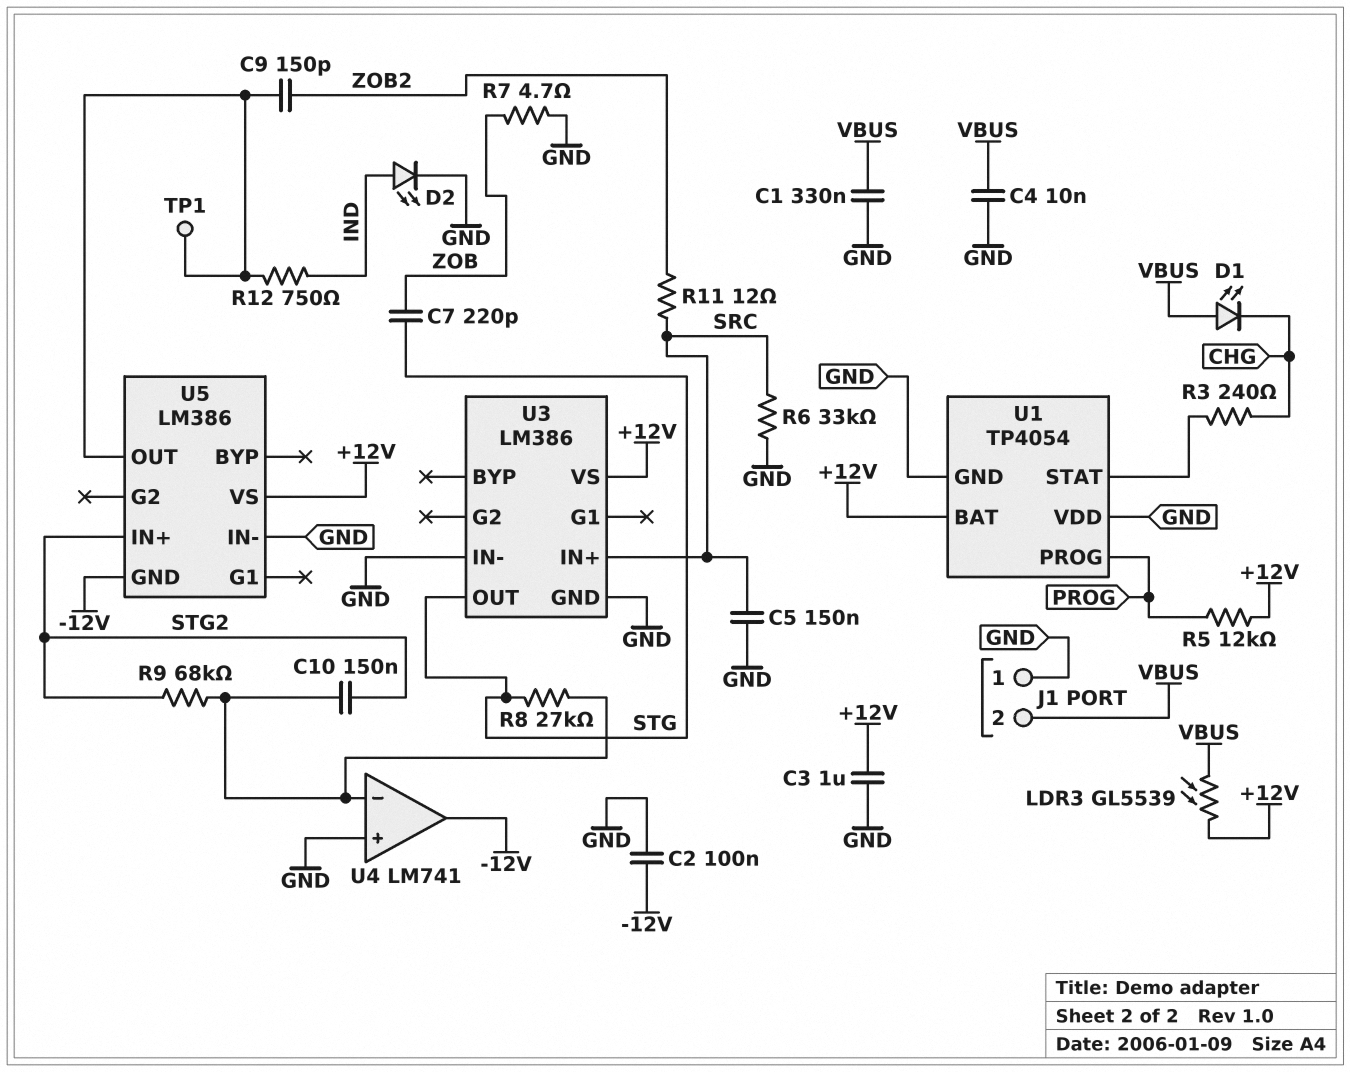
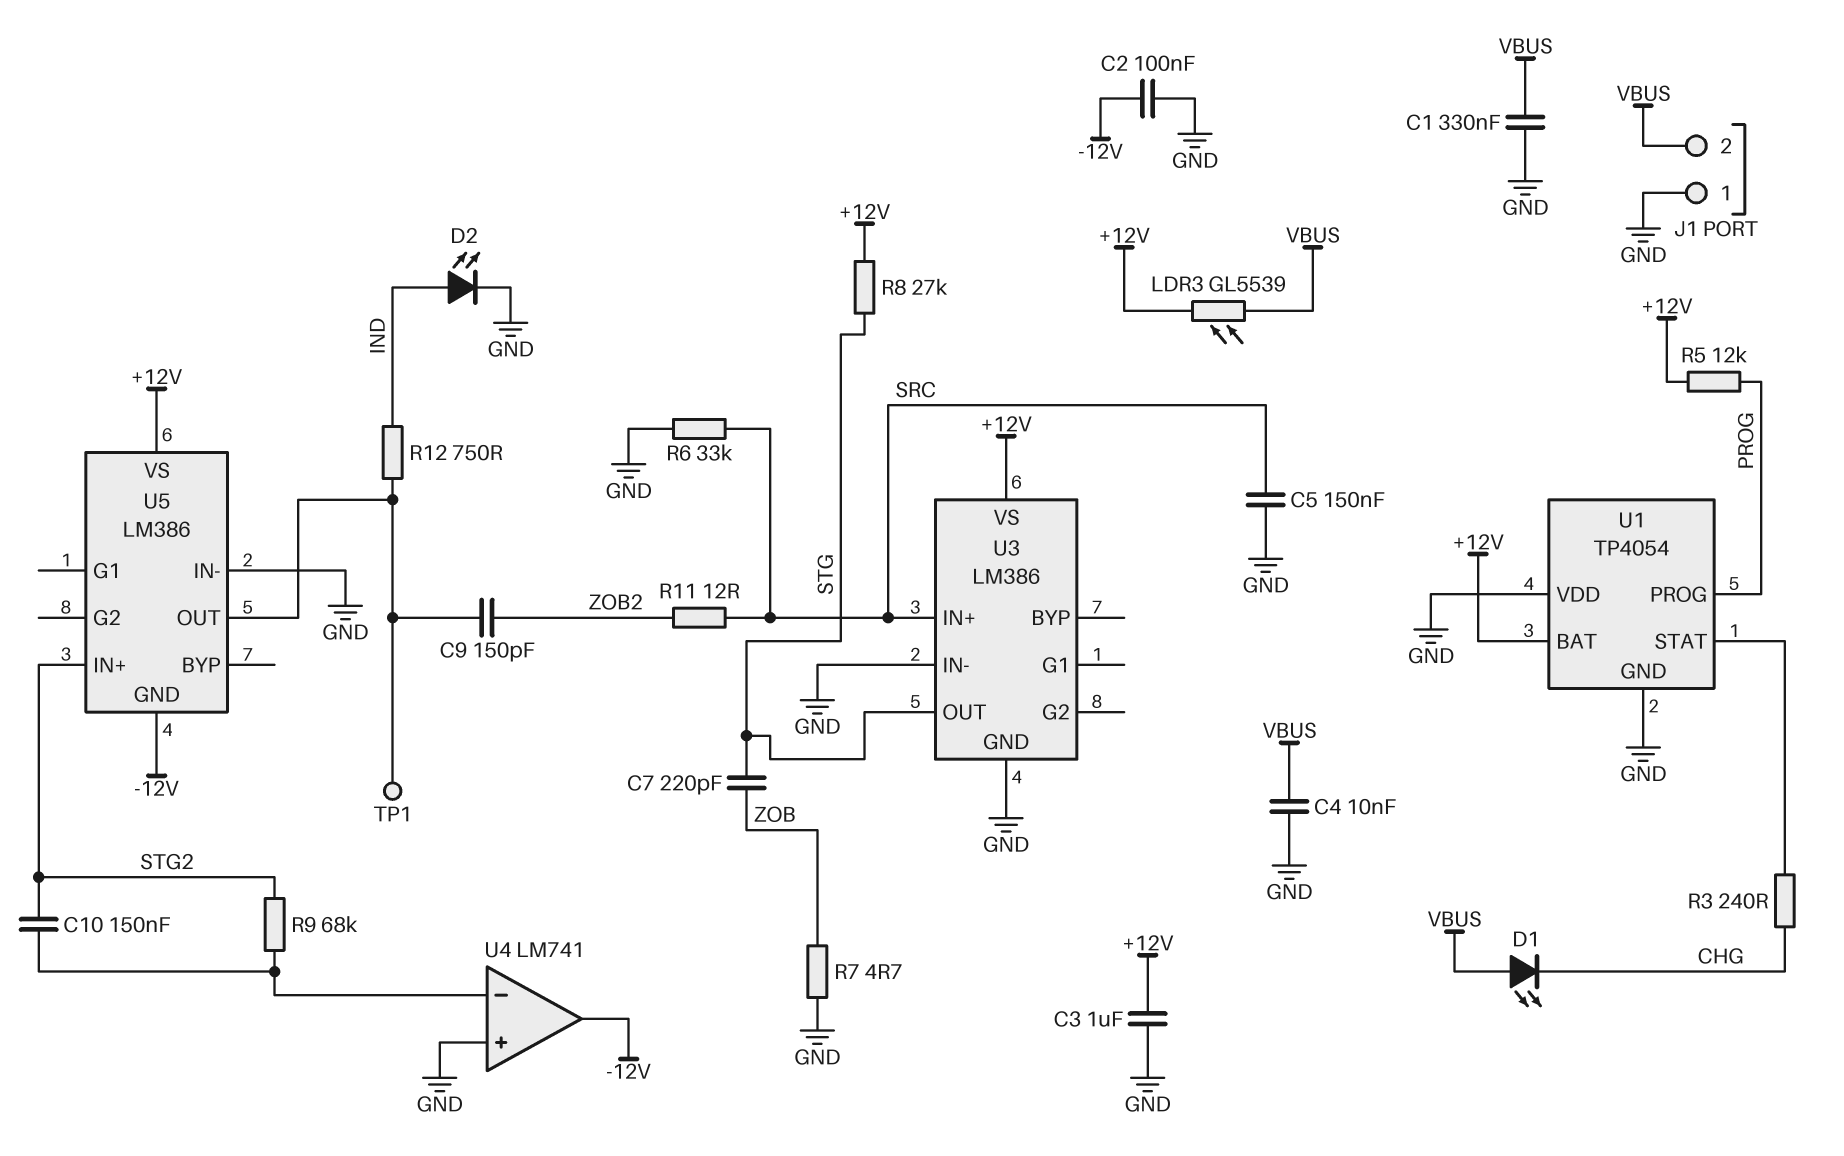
R8: 27k (STG, U4/in-) -> 27k (+12V, STG)

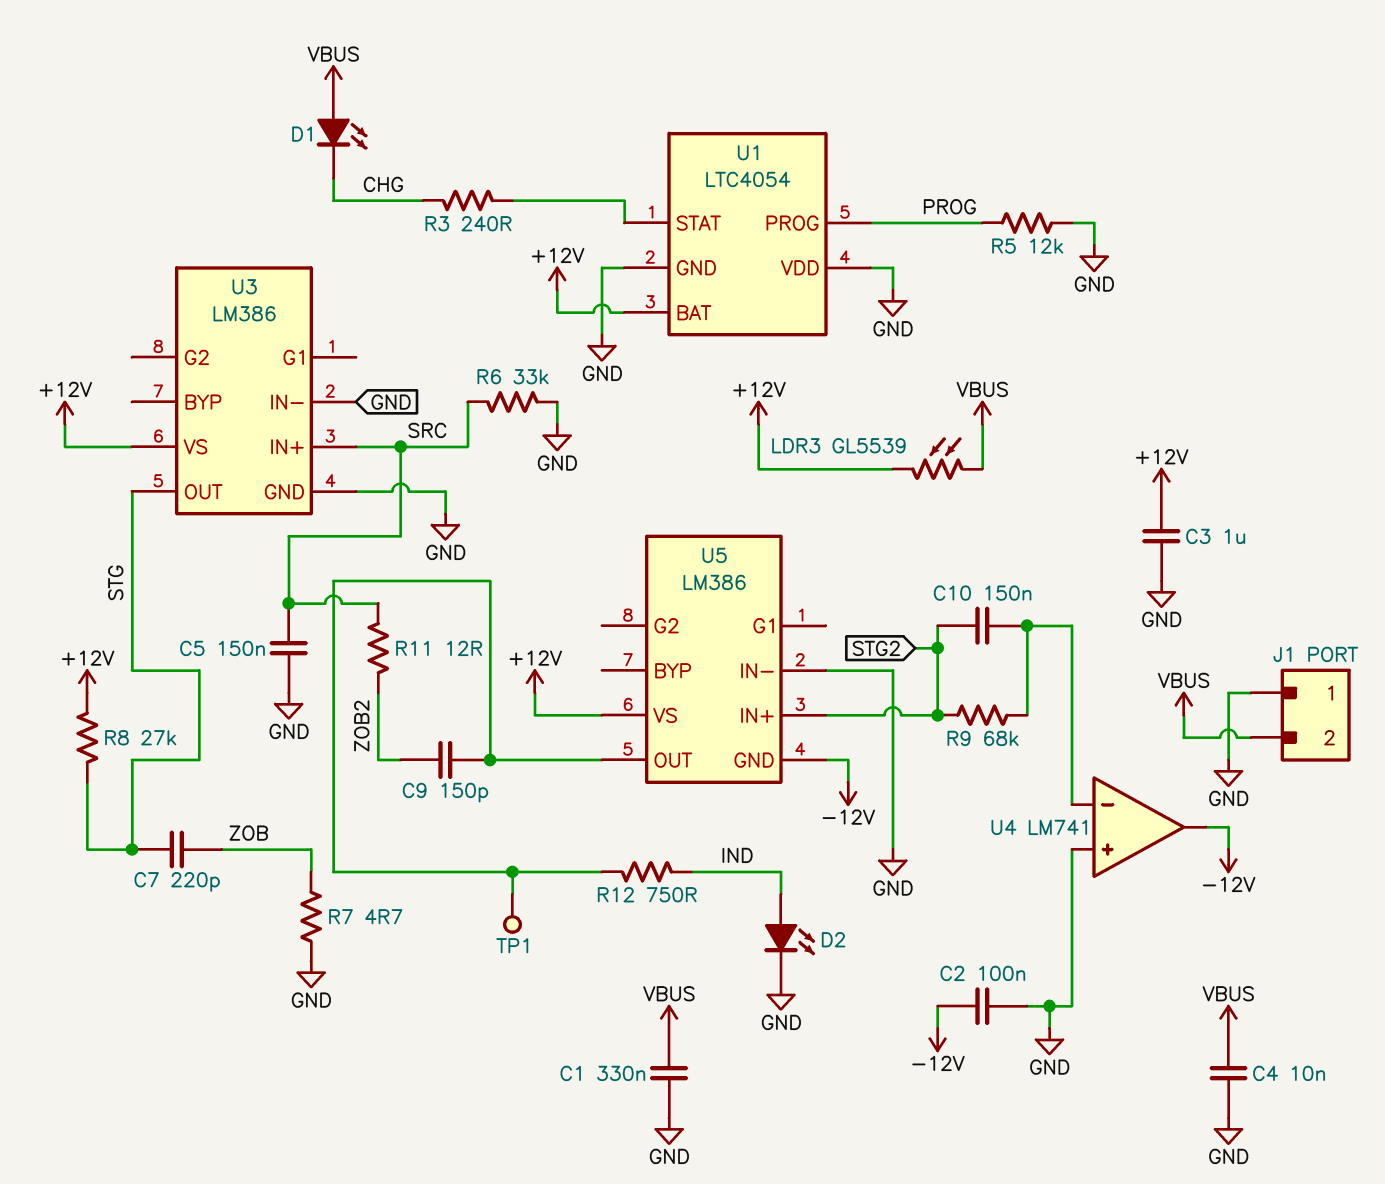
R5: 12k (+12V, PROG) -> 12k (GND, PROG)
U1: TP4054 -> LTC4054

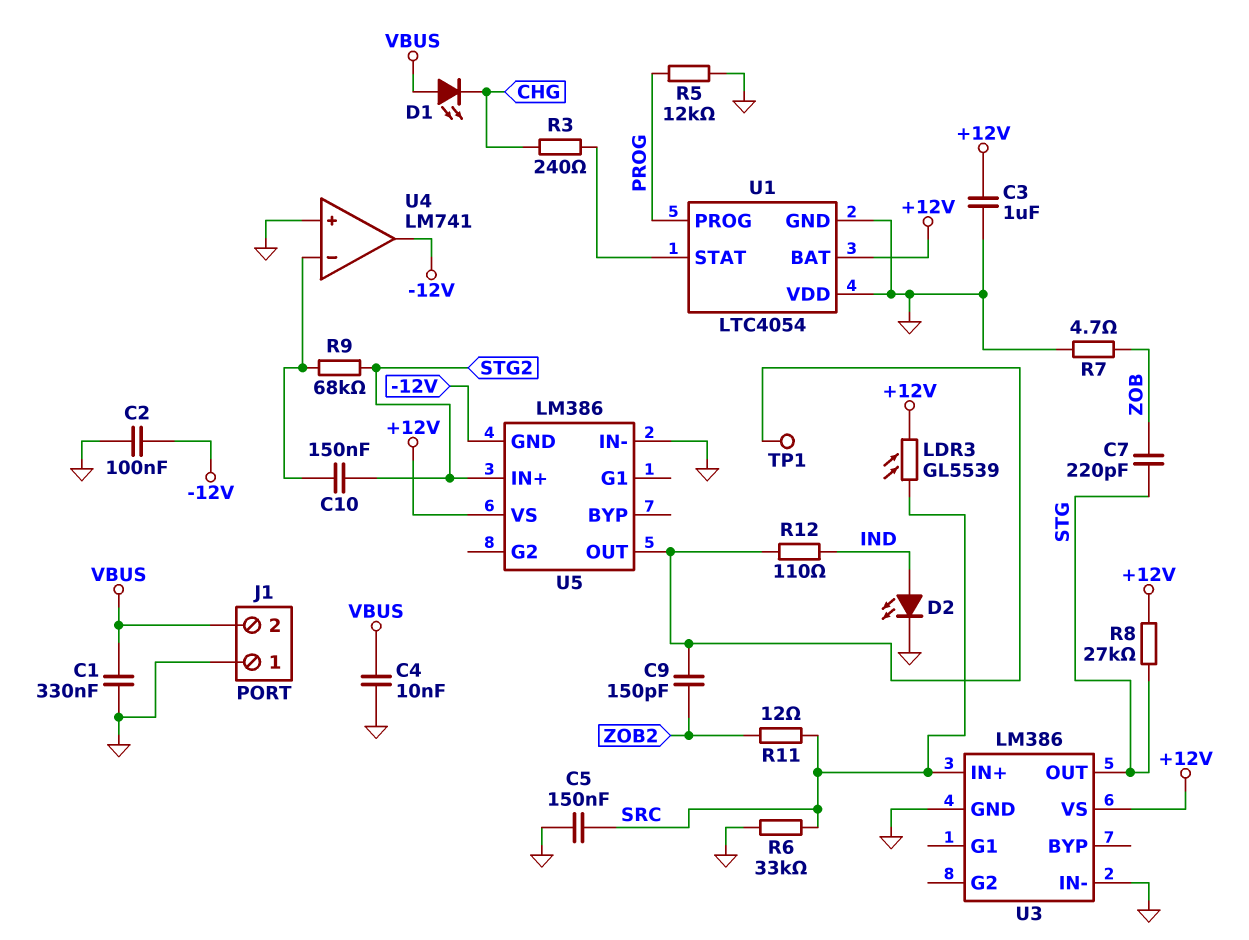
LDR3: GL5539 (+12V, VBUS) -> GL5539 (+12V, SRC)
R12: 750 (IND, U5/OUT) -> 110 (IND, U5/OUT)

